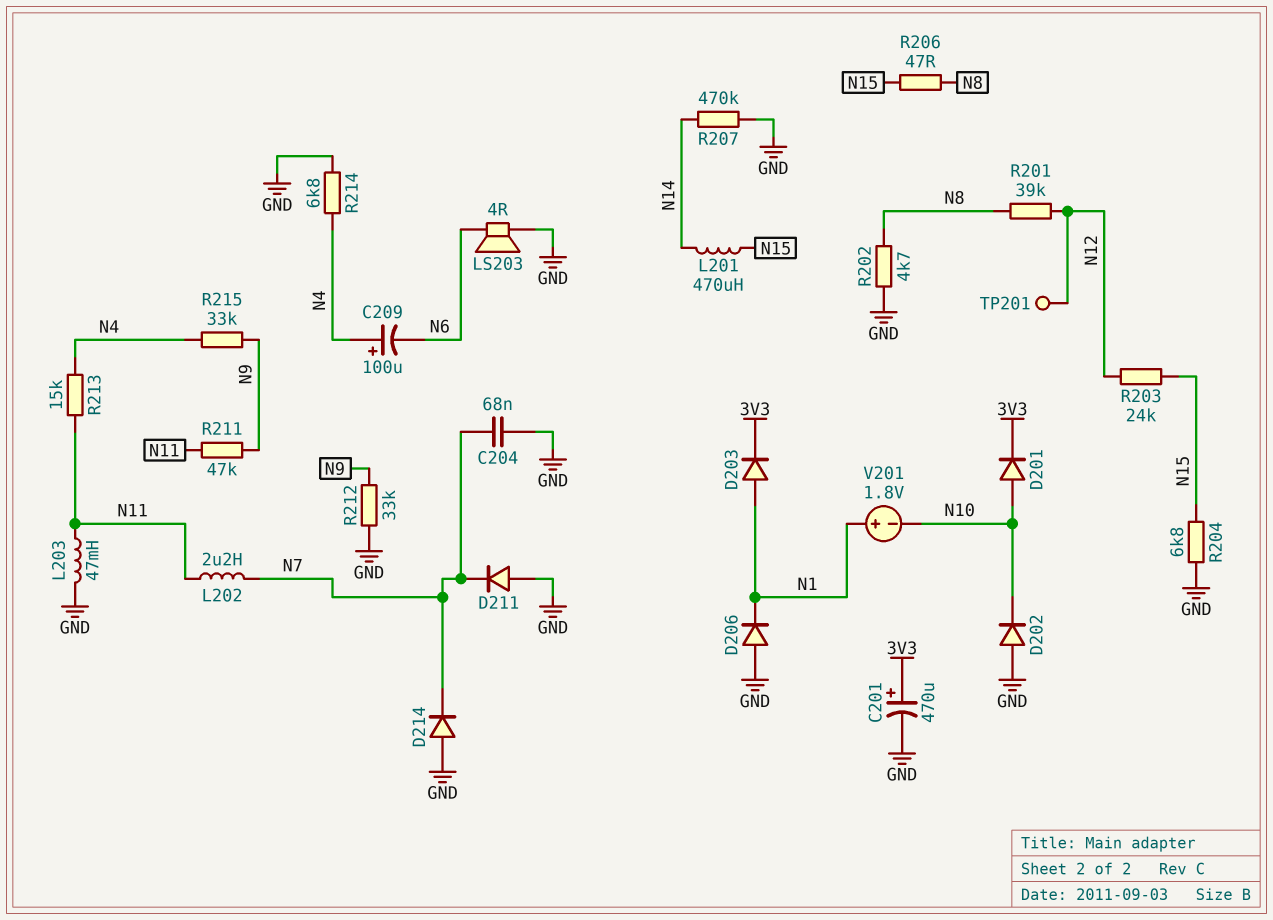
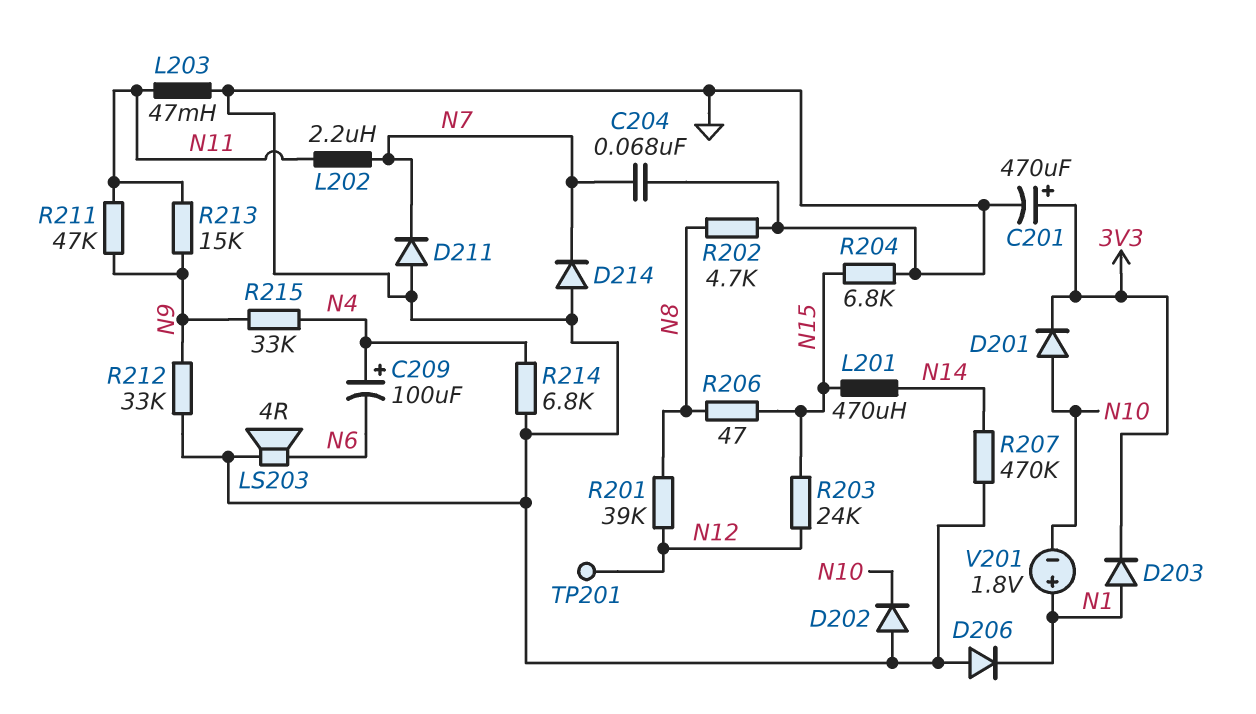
R213: 15k (N4, N11) -> 15k (N9, N11)

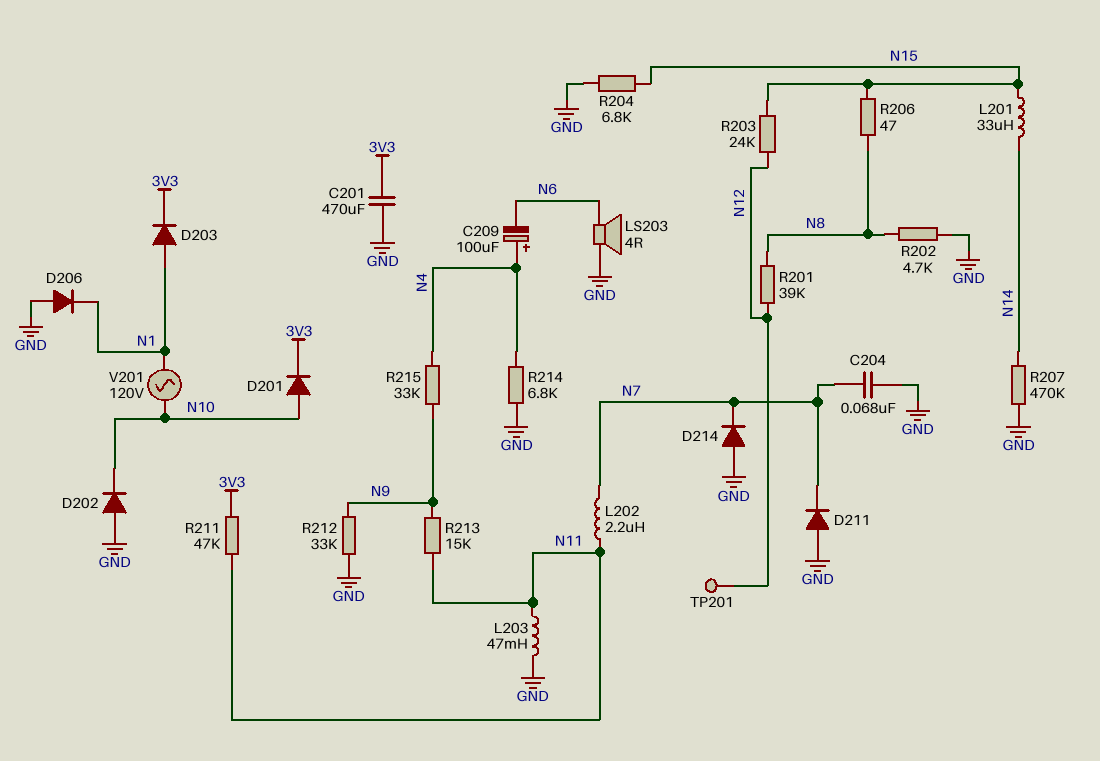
C201: 470uF (plus 3V3, minus GND) -> 470uF (3V3, GND)
L201: 470uH (N14, N15) -> 33uH (N14, N15)
R211: 47k (N9, N11) -> 47k (3V3, N11)
V201: 1.8V (plus N1, minus N10) -> AC 120V (N1, N10)

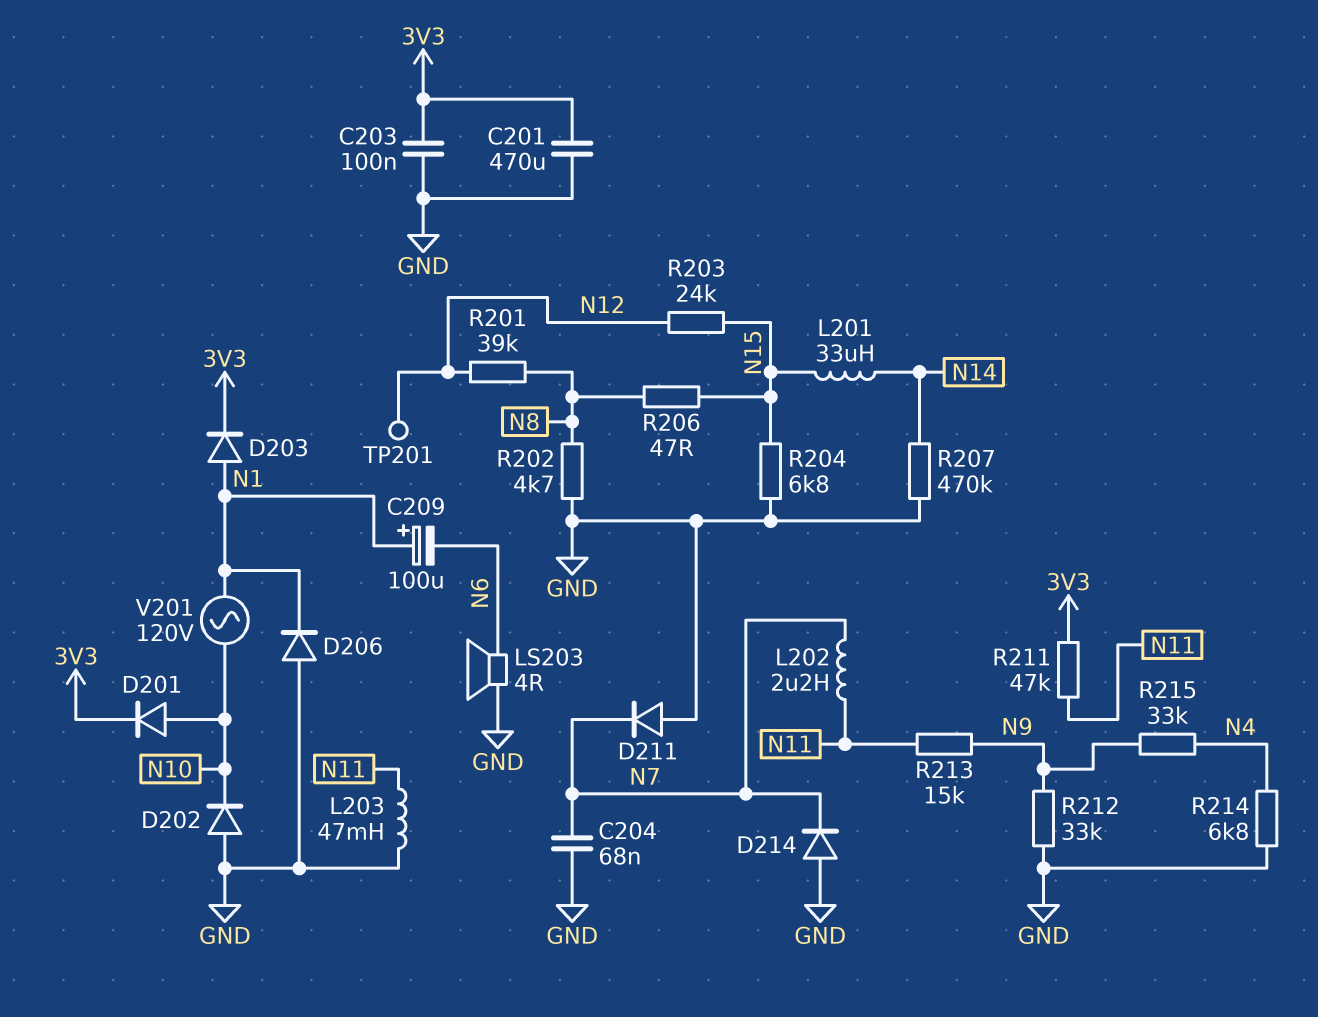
C203: none -> 100nF (3V3, GND)
C209: 100uF (plus N4, minus N6) -> 100uF (plus N1, minus N6)

